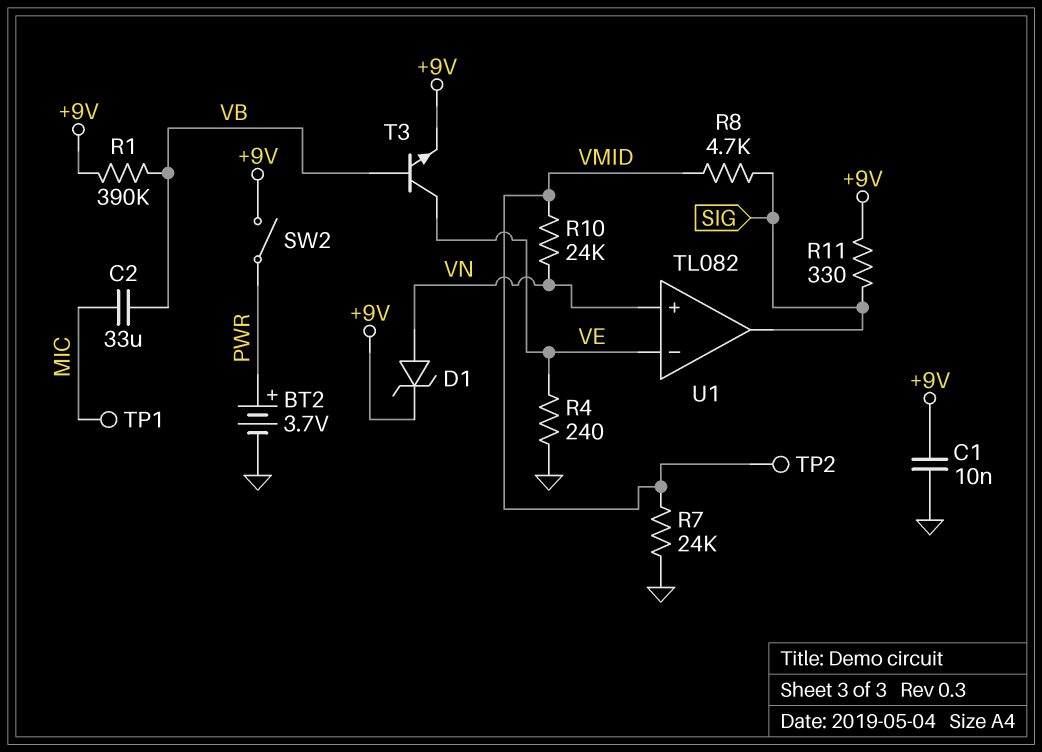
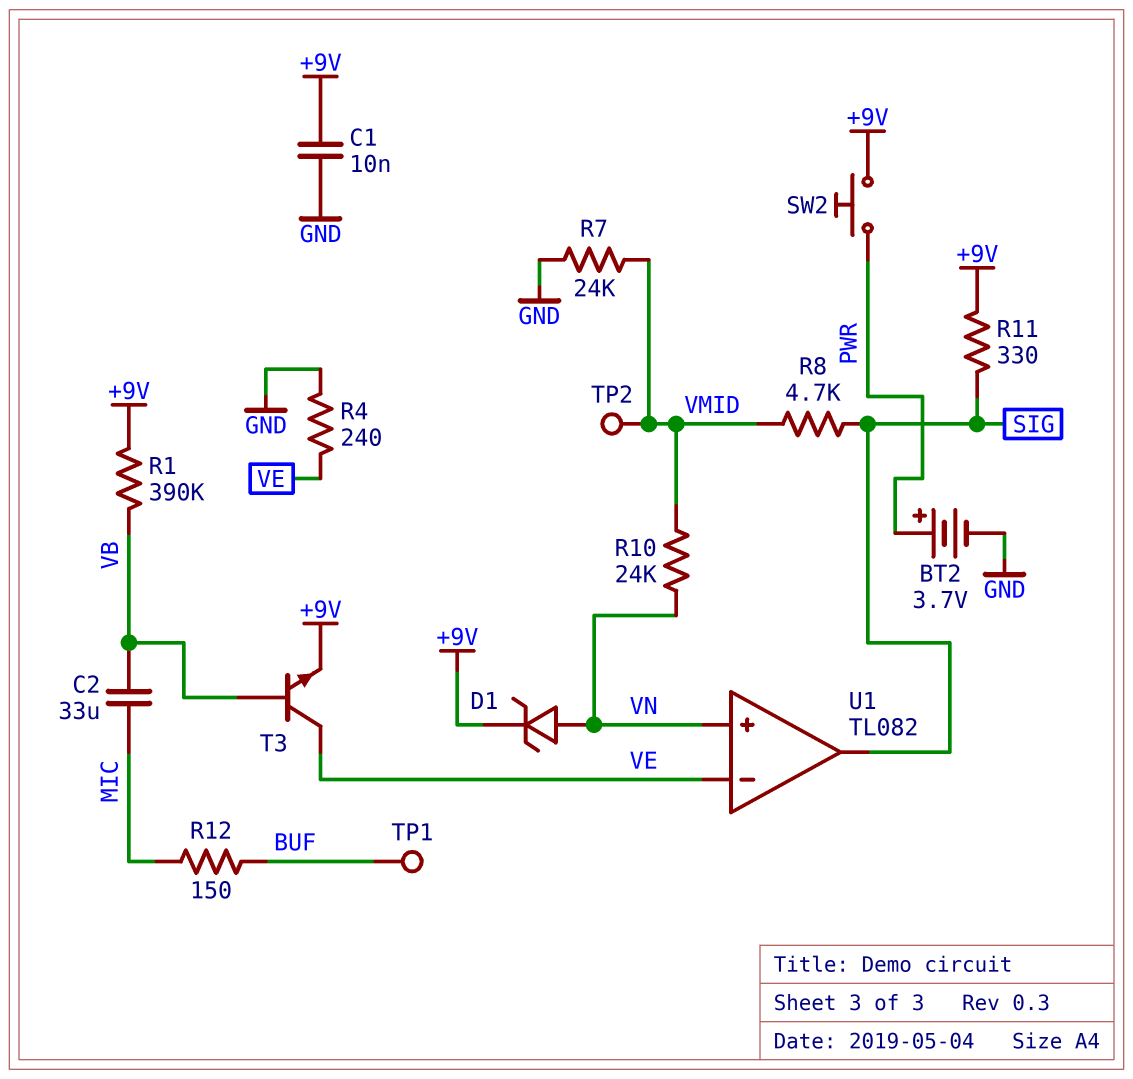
R12: none -> 150 (BUF, MIC)
SW2: switch (+9V, PWR) -> button (+9V, PWR)
TP1: test point (MIC) -> test point (BUF)

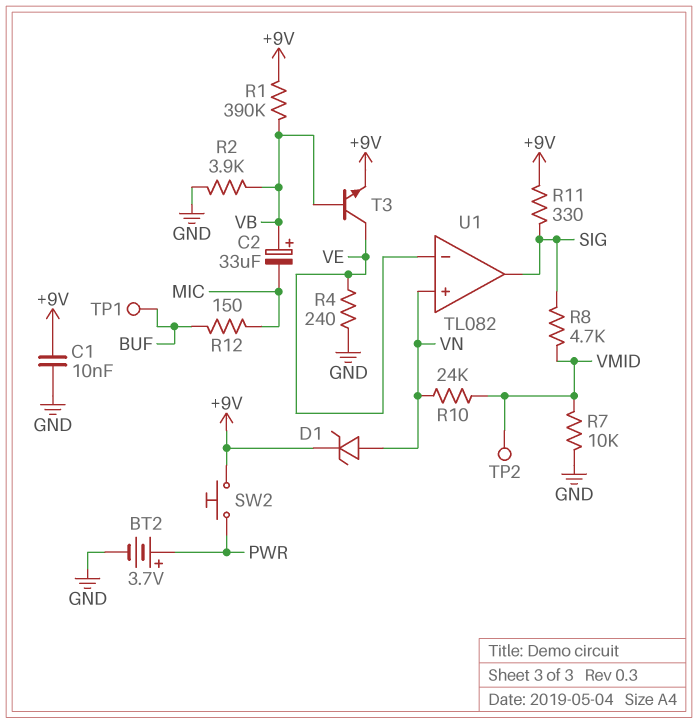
C2: 33uF (MIC, VB) -> 33uF (plus VB, minus MIC)
R2: none -> 3.9k (GND, VB)
R7: 24k (GND, VMID) -> 10k (GND, VMID)

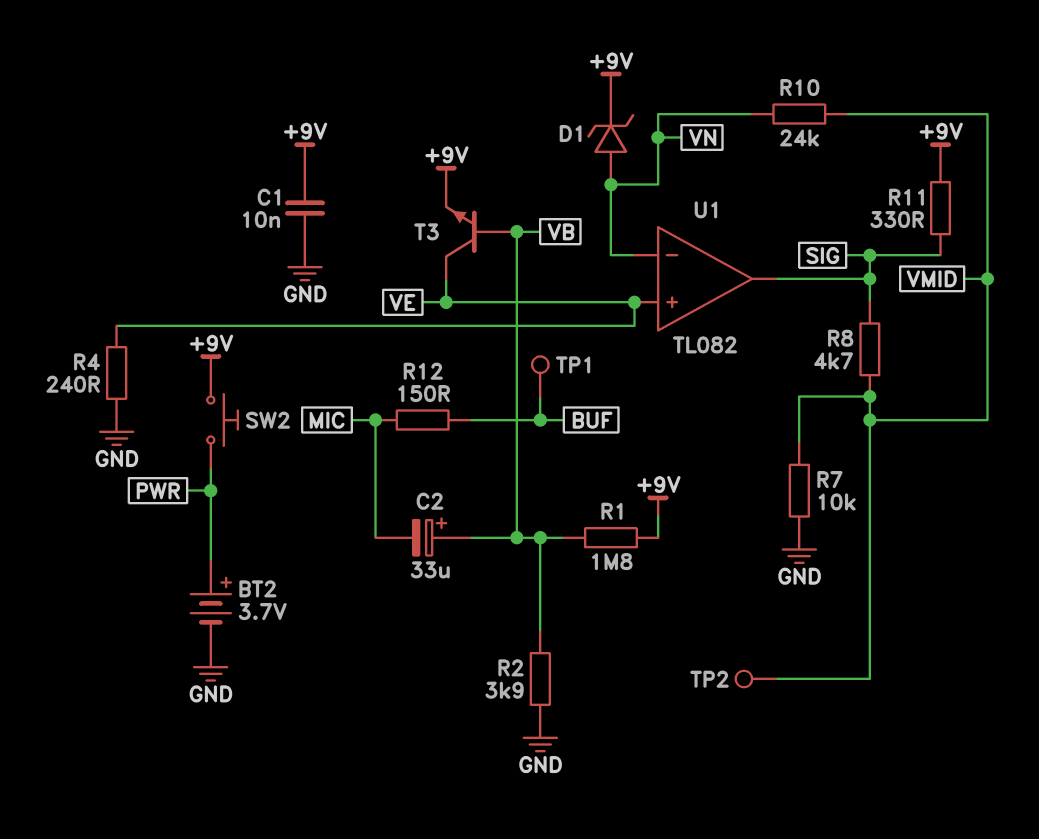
R1: 390k (+9V, VB) -> 1.8M (+9V, VB)
U1 pin in+: VN -> VE
U1 pin in-: VE -> VN

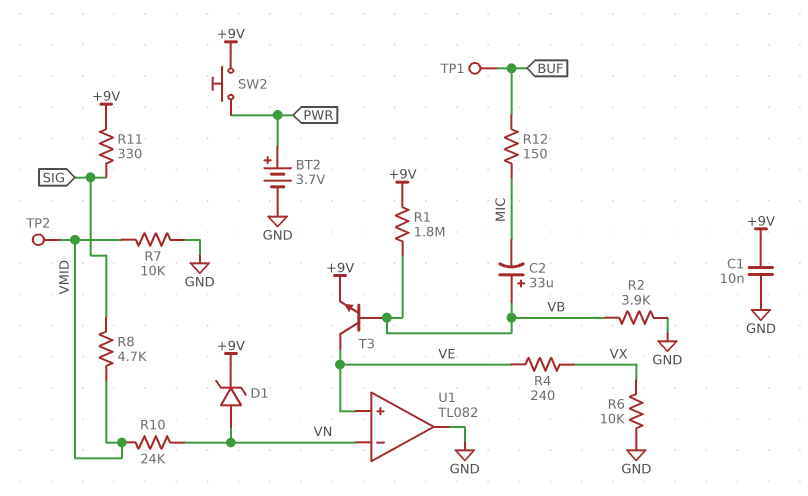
R4: 240 (GND, VE) -> 240 (VE, VX)
R6: none -> 10k (GND, VX)
U1 pin out: SIG -> GND

